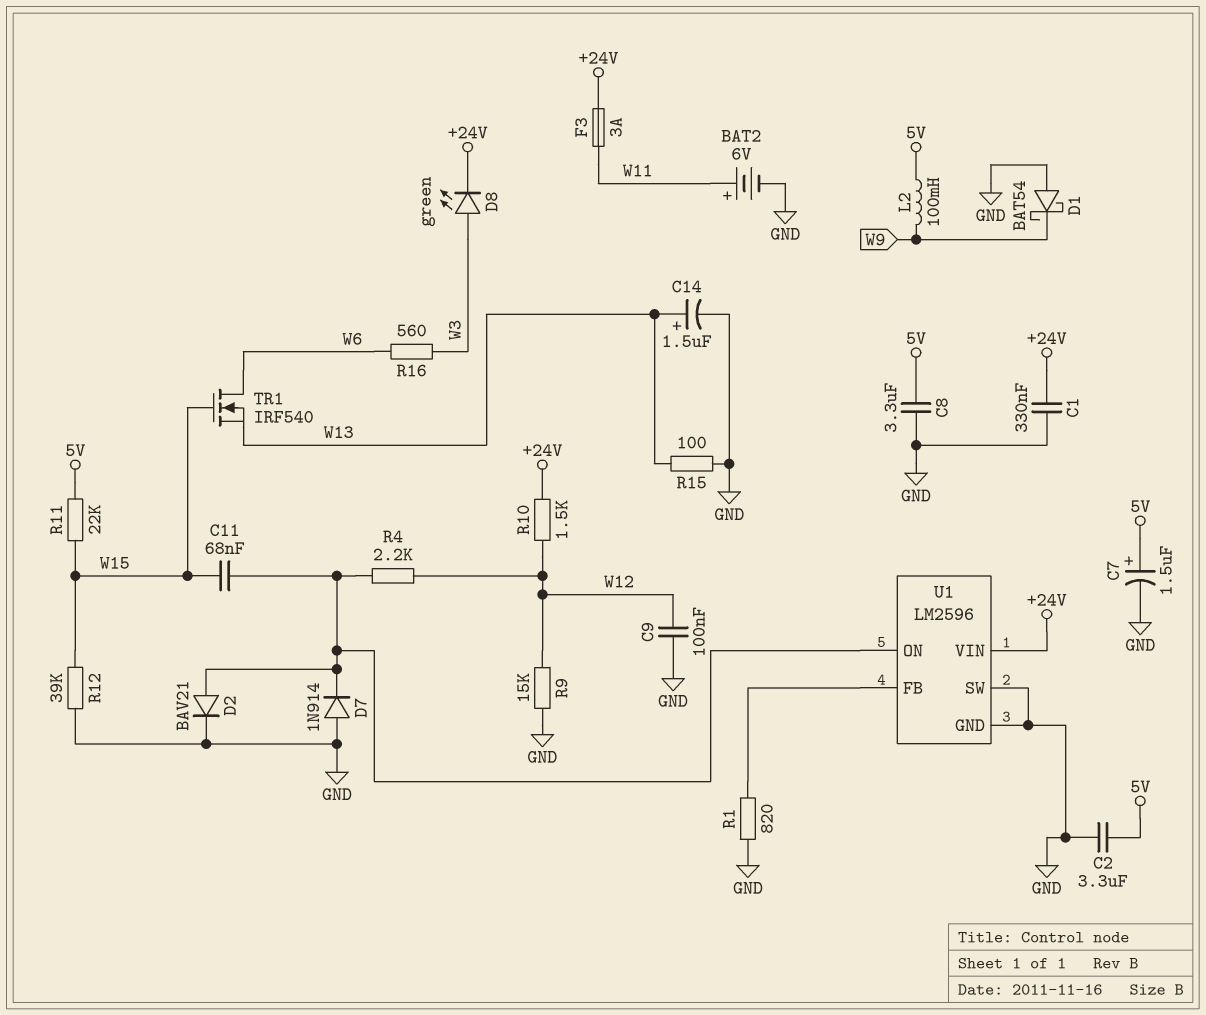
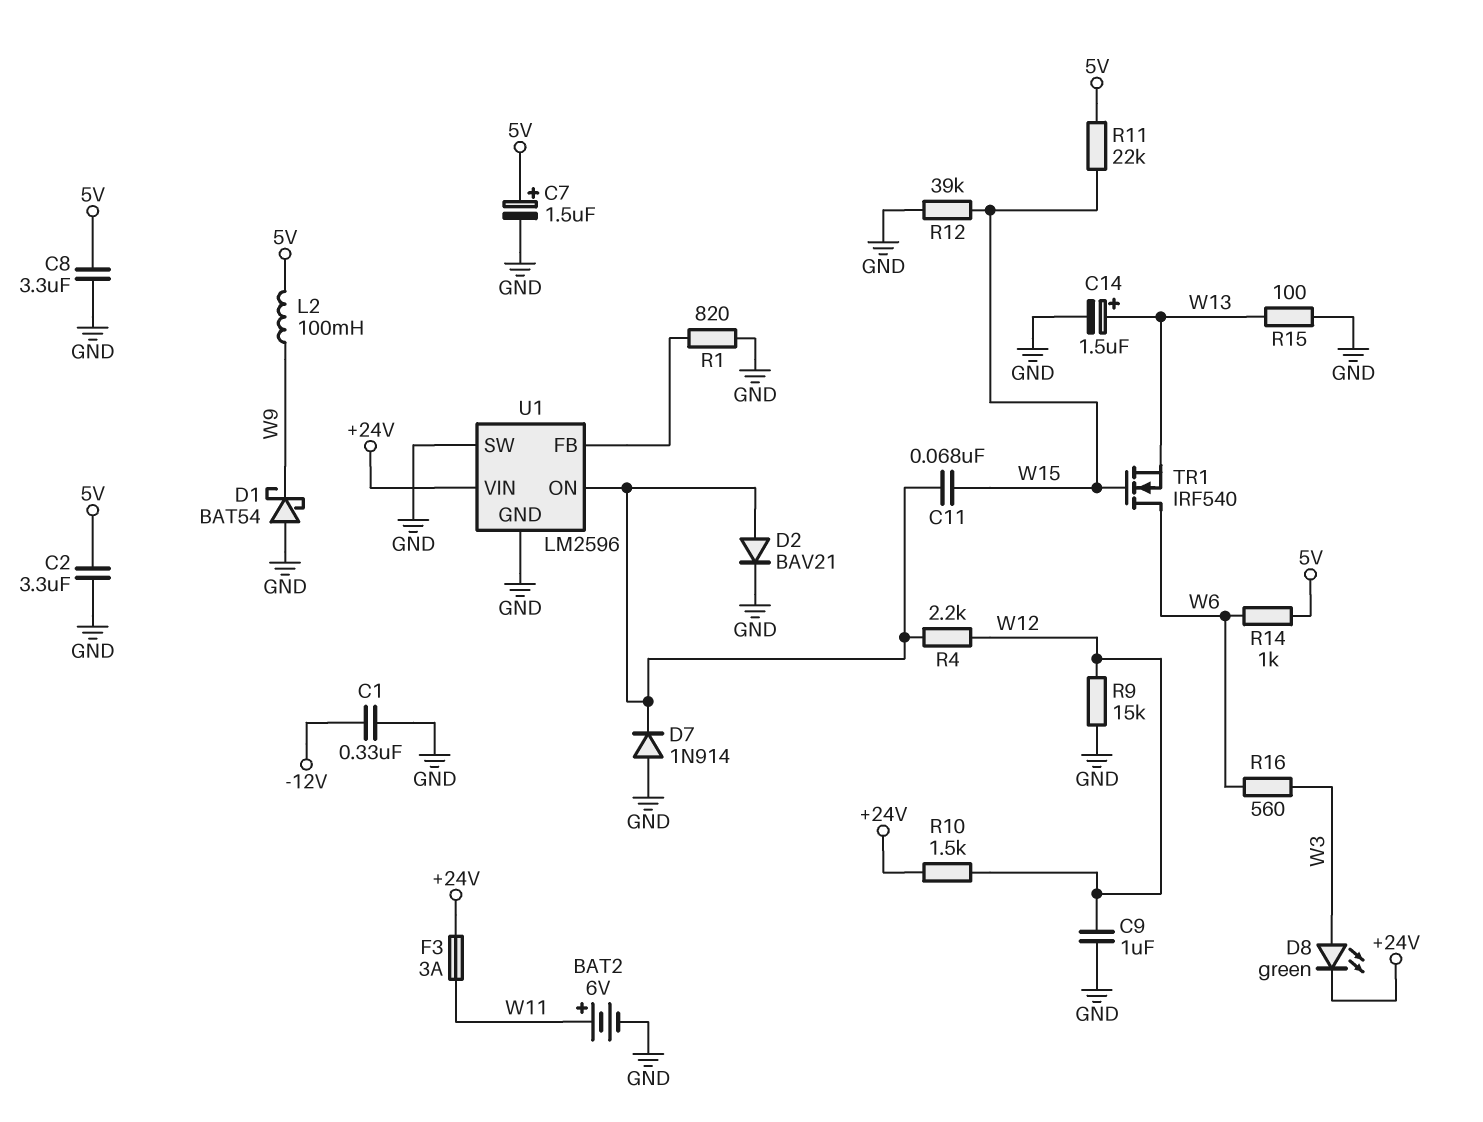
C1: 330nF (+24V, GND) -> 330nF (-12V, GND)
C9: 100nF (GND, W12) -> 1uF (GND, W12)
R14: none -> 1k (5V, W6)

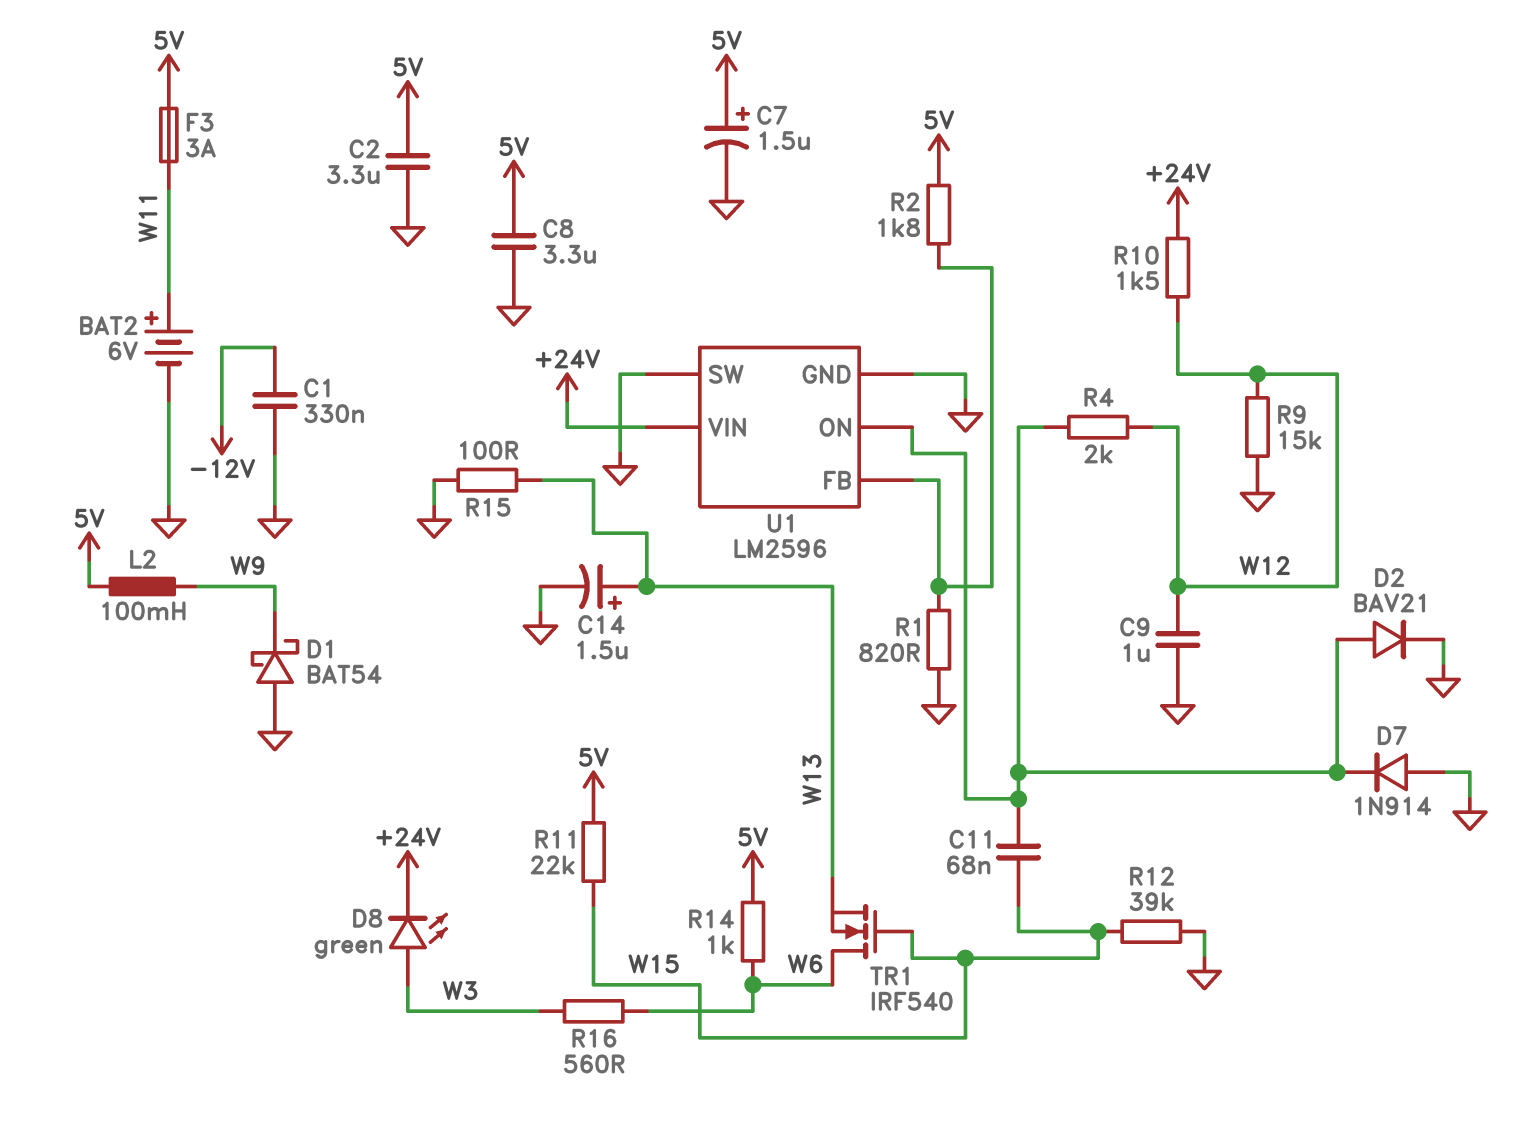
F3: 3A (+24V, W11) -> 3A (5V, W11)
R2: none -> 1.8k (5V, U1/FB)
R4: 2.2k (U1/ON, W12) -> 2k (U1/ON, W12)

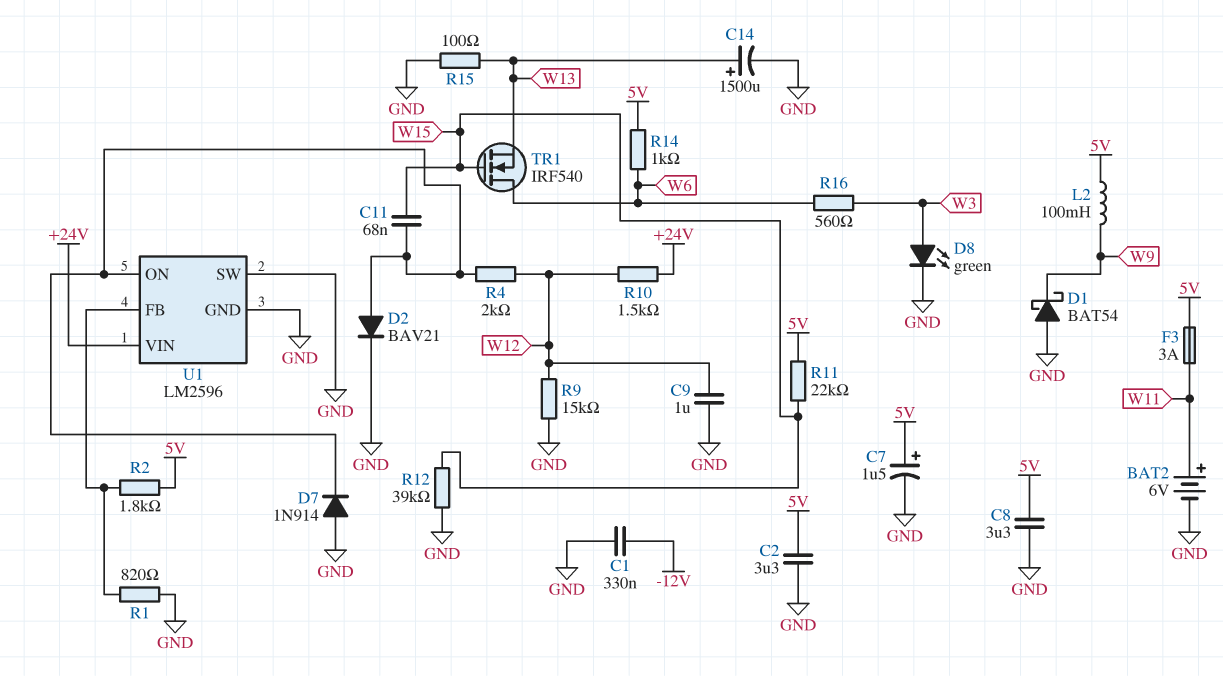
C14: 1.5uF (plus W13, minus GND) -> 1500uF (plus W13, minus GND)
D8: LED green (A W3, K +24V) -> LED green (A W3, K GND)

